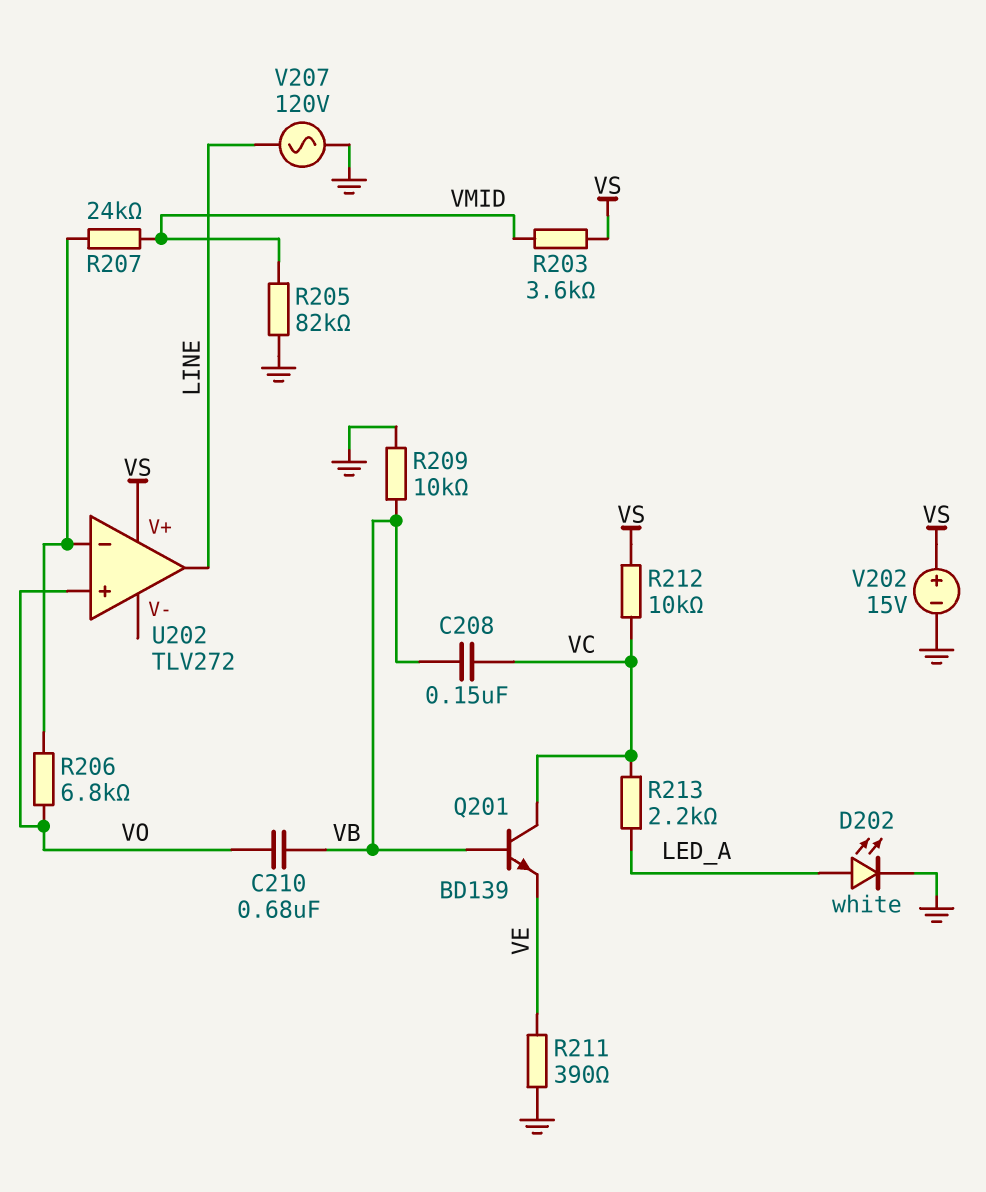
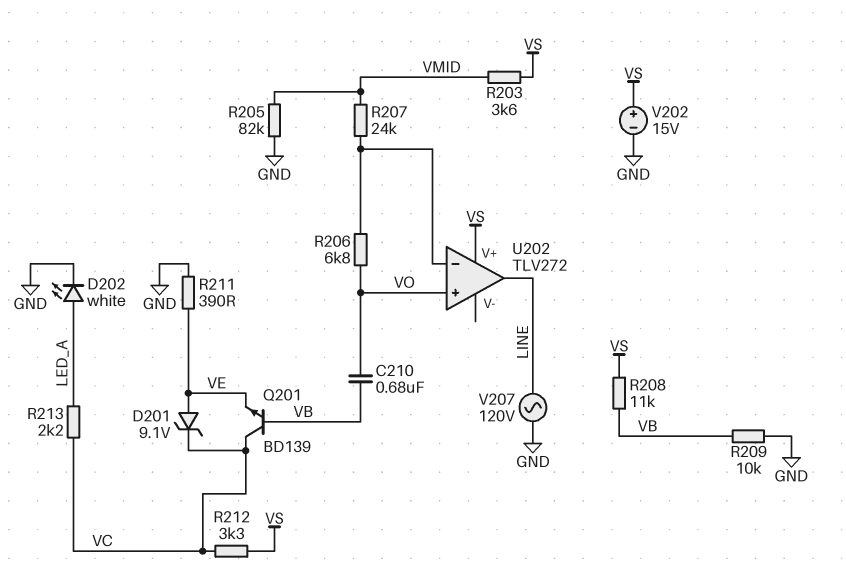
C208: 150nF (VB, VC) -> none
D201: none -> zener 9.1V (A VE, K VC)
R208: none -> 11k (VB, VS)
R212: 10k (VC, VS) -> 3.3k (VC, VS)

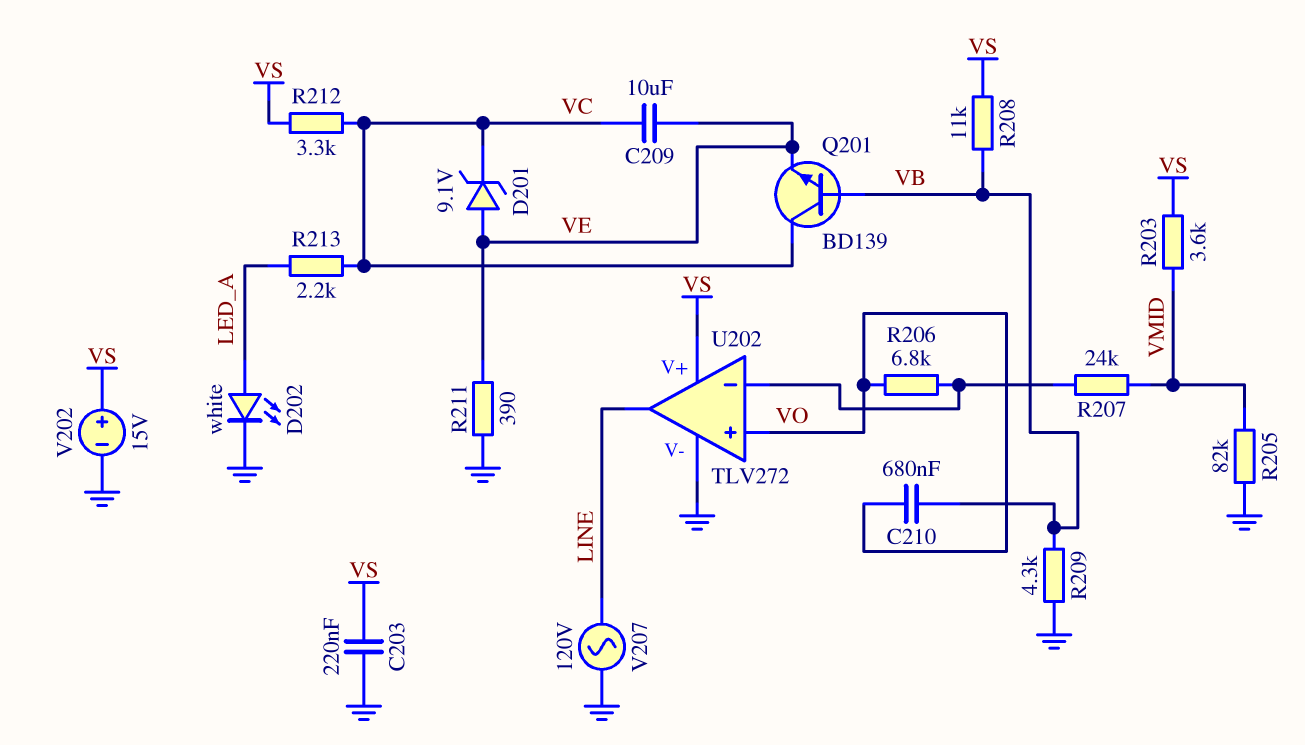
C203: none -> 220nF (GND, VS)
C209: none -> 10uF (VC, VE)
R209: 10k (GND, VB) -> 4.3k (GND, VB)
U202 pin V-: none -> GND

